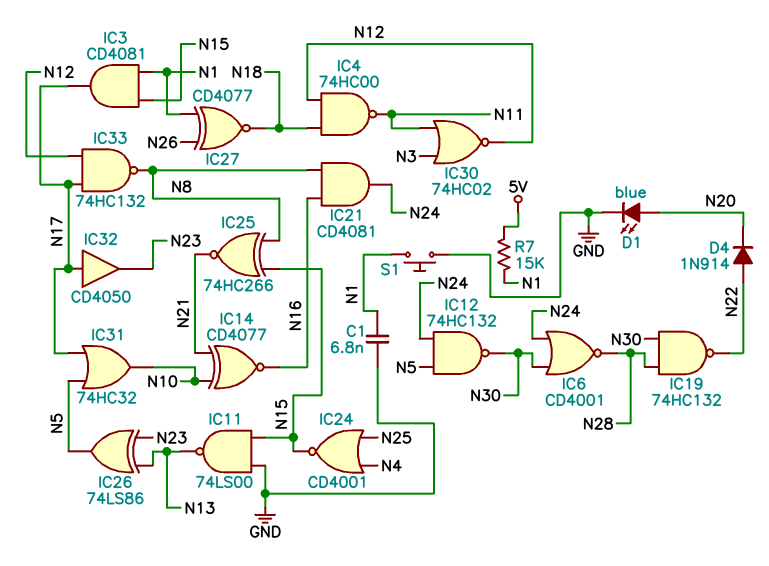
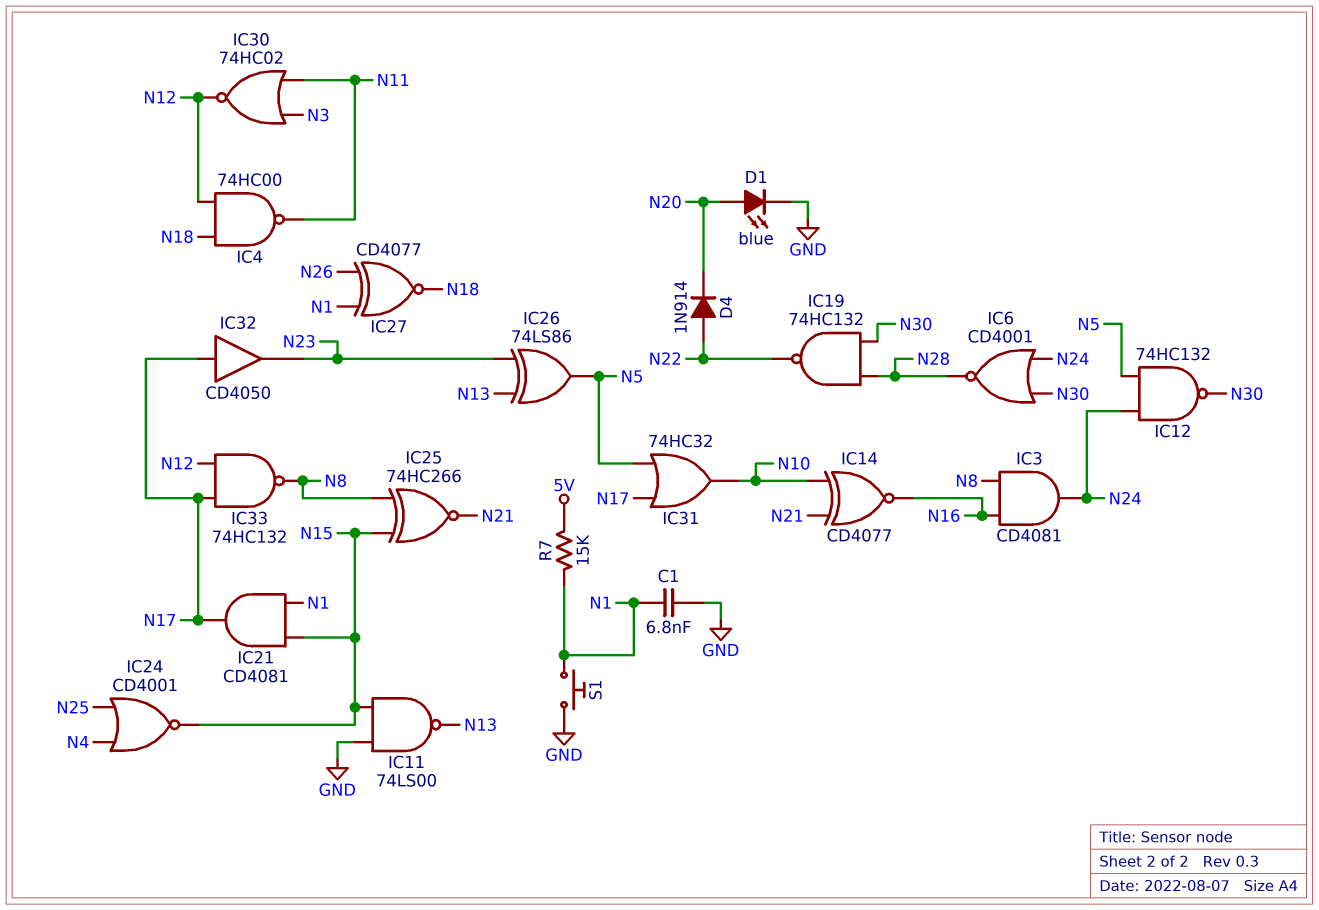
IC3: AND CD4081 (in N1, in N15, out N17) -> AND CD4081 (in N8, in N16, out N24)
IC21: AND CD4081 (in N8, in N16, out N24) -> AND CD4081 (in N1, in N15, out N17)

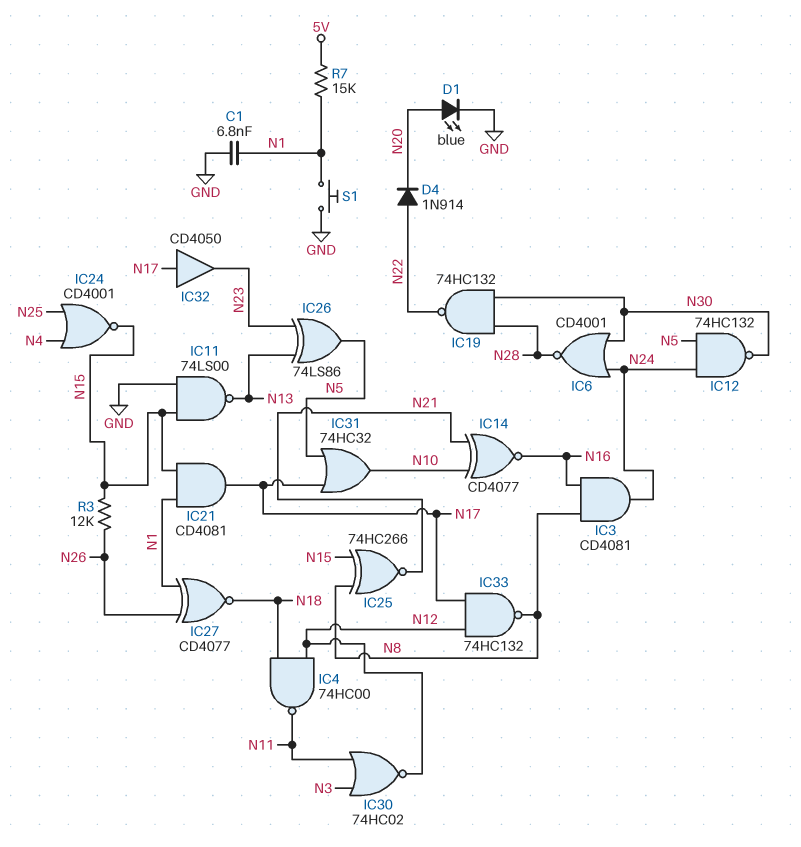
R3: none -> 12k (N15, N26)

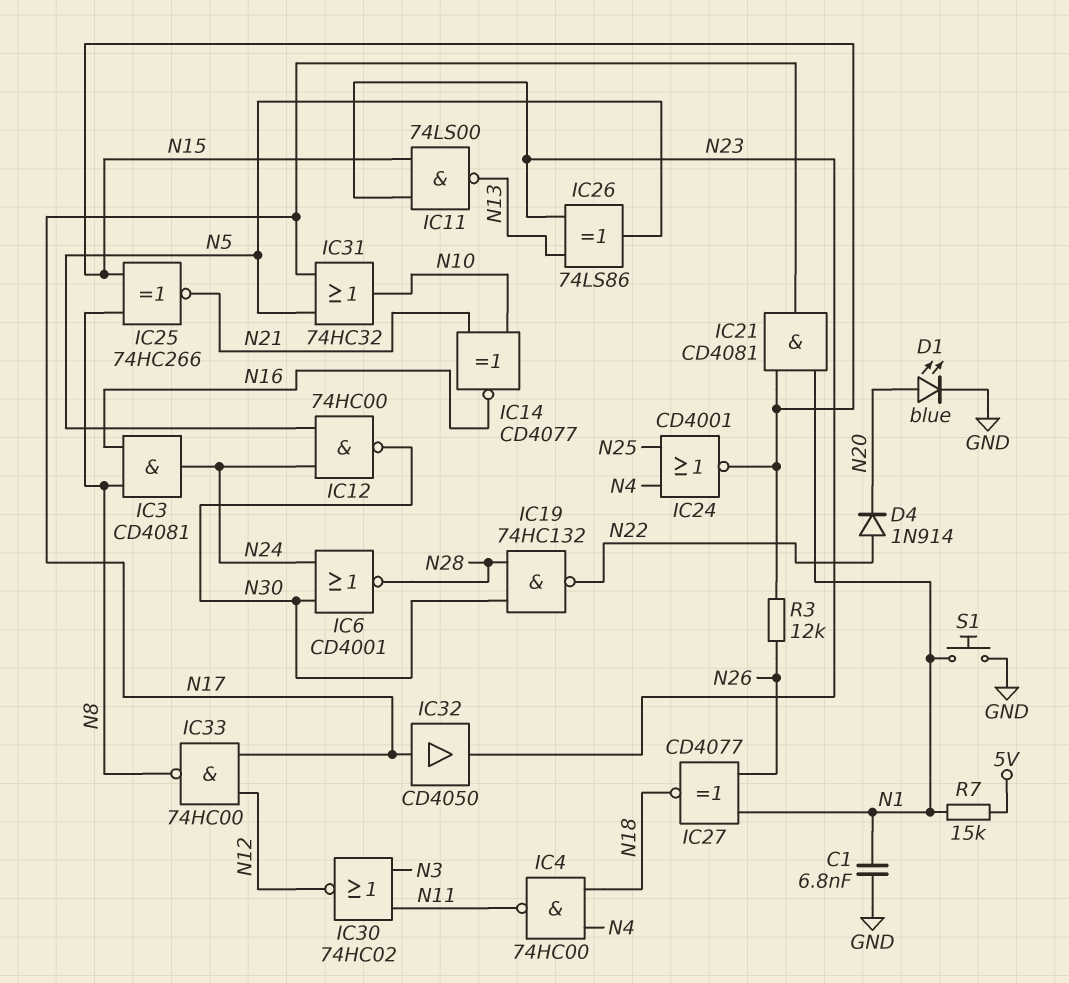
IC4: NAND 74HC00 (in N12, in N18, out N11) -> NAND 74HC00 (in N4, in N18, out N11)
IC11: NAND 74LS00 (in GND, in N15, out N13) -> NAND 74LS00 (in N15, in N23, out N13)
IC12: NAND 74HC132 (in N5, in N24, out N30) -> NAND 74HC00 (in N5, in N24, out N30)
IC33: NAND 74HC132 (in N12, in N17, out N8) -> NAND 74HC00 (in N12, in N17, out N8)

